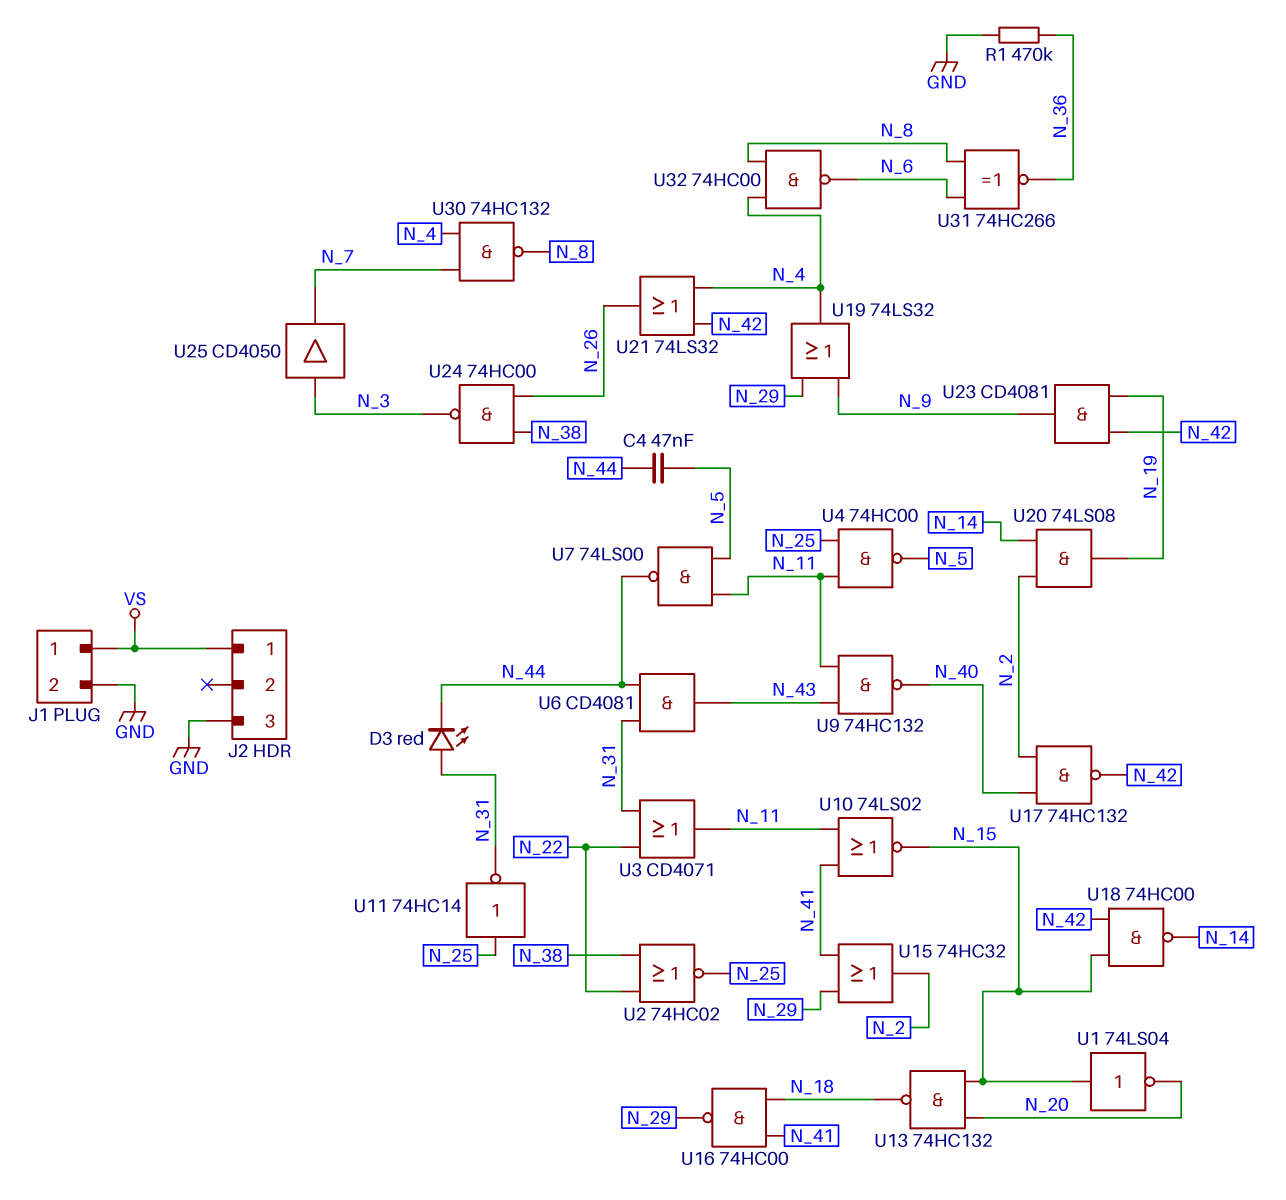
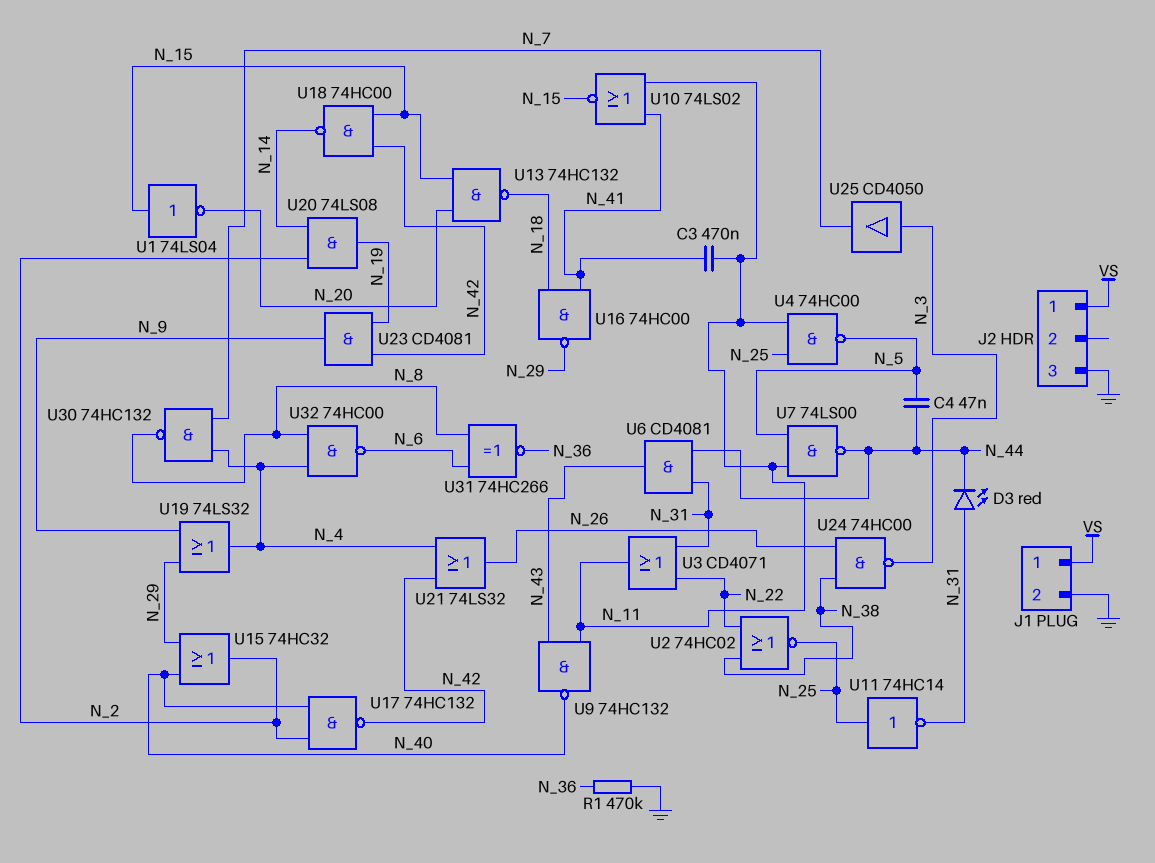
C3: none -> 470nF (N_11, N_41)
U15: OR 74HC32 (in N_29, in N_41, out N_2) -> OR 74HC32 (in N_29, in N_40, out N_2)

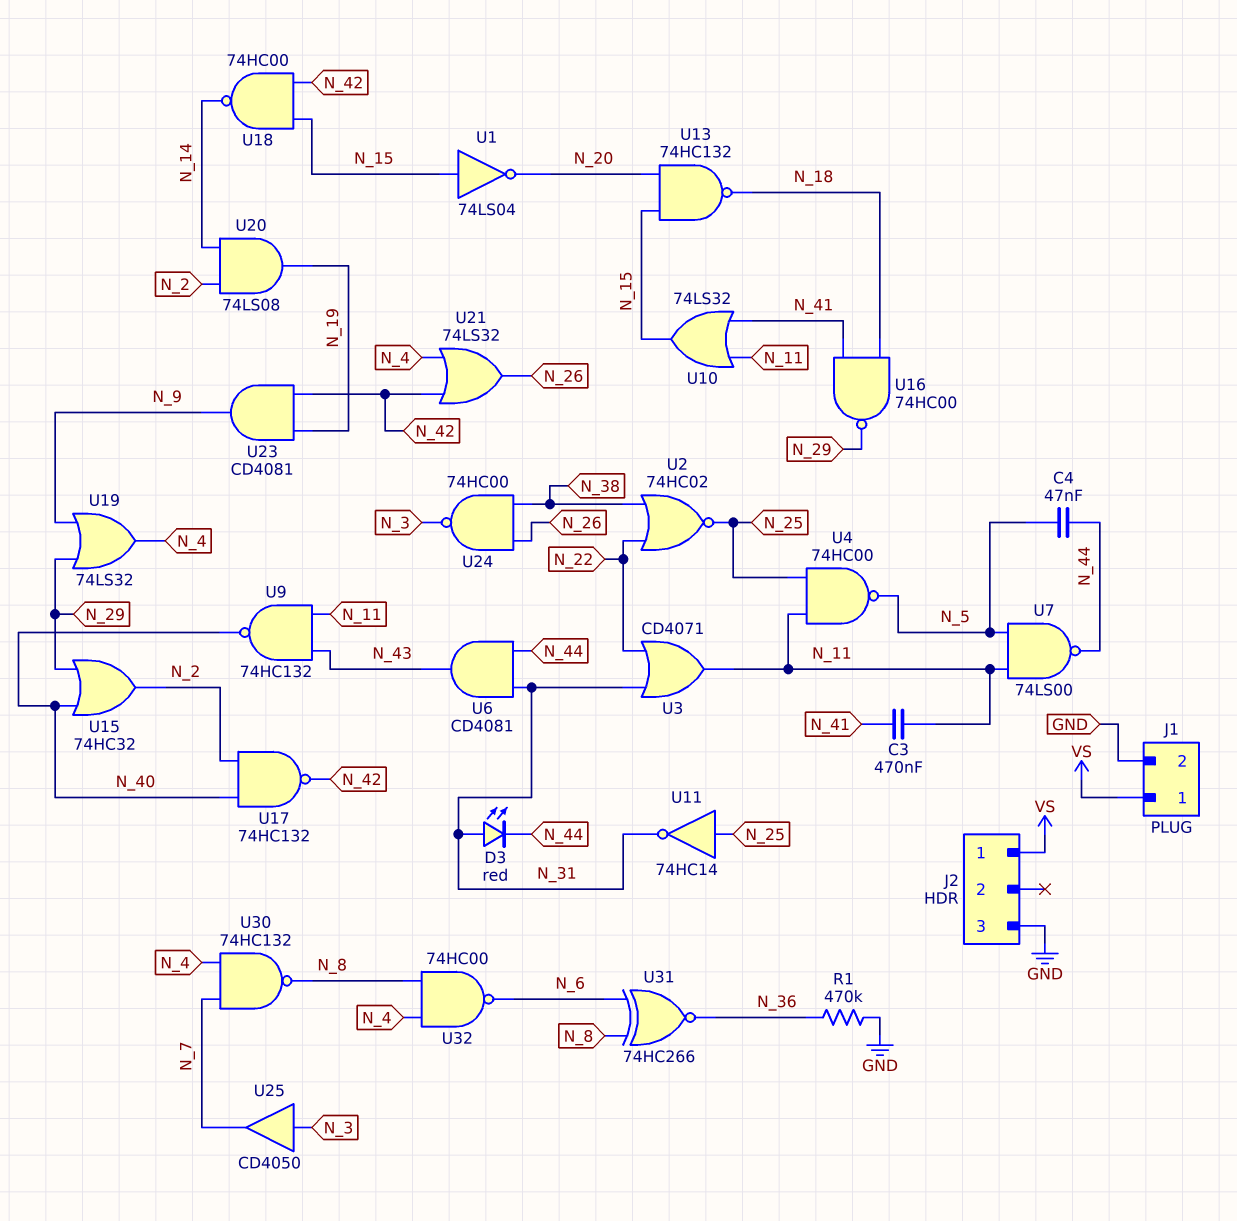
U10: NOR 74LS02 (in N_11, in N_41, out N_15) -> OR 74LS32 (in N_11, in N_41, out N_15)

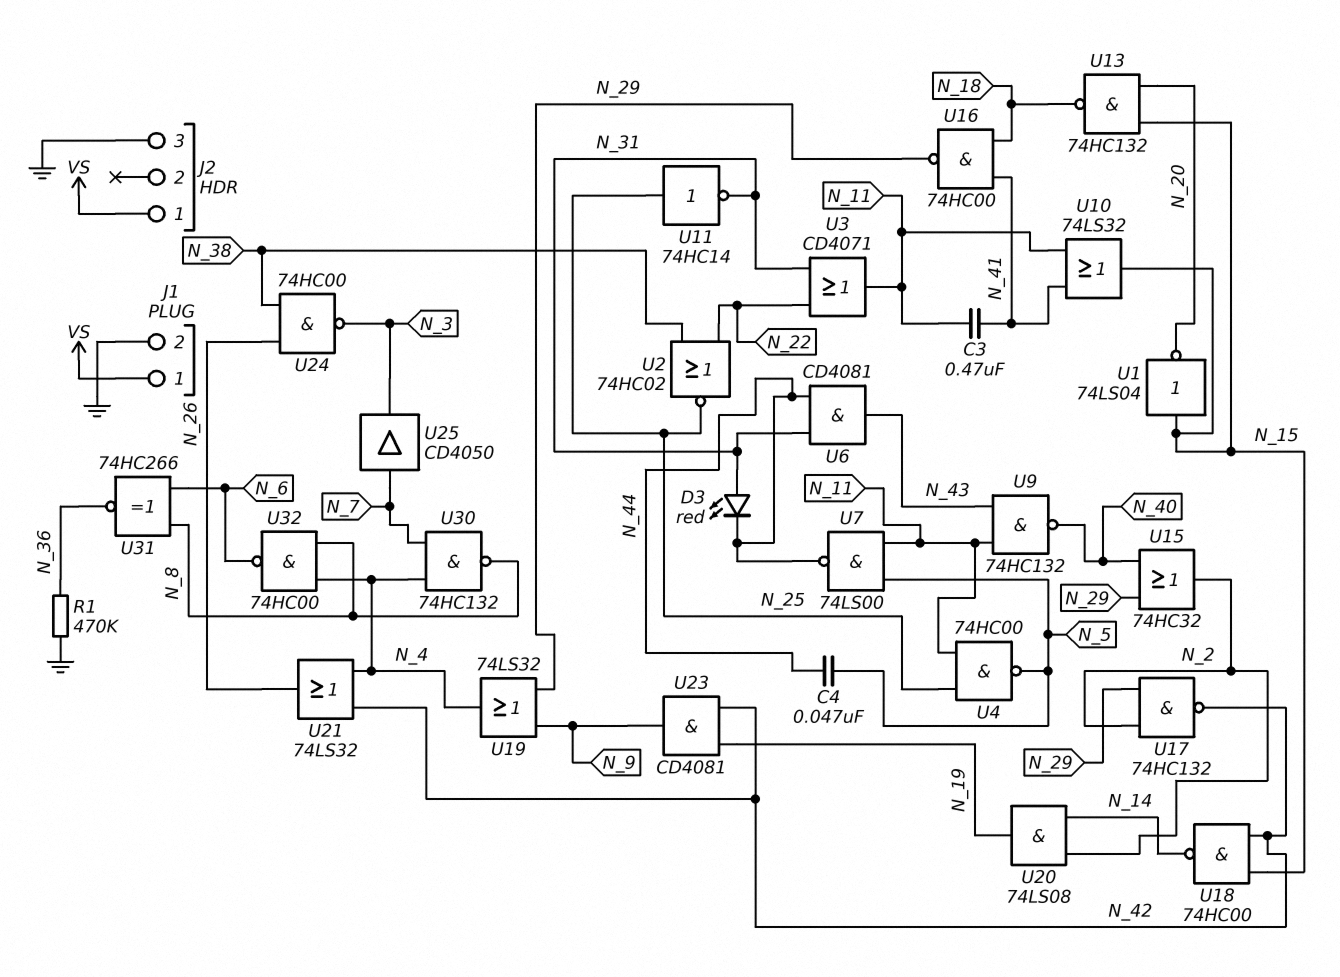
U17: NAND 74HC132 (in N_2, in N_40, out N_42) -> NAND 74HC132 (in N_2, in N_29, out N_42)
U25: buffer CD4050 (in N_3, out N_7) -> buffer CD4050 (in N_7, out N_3)

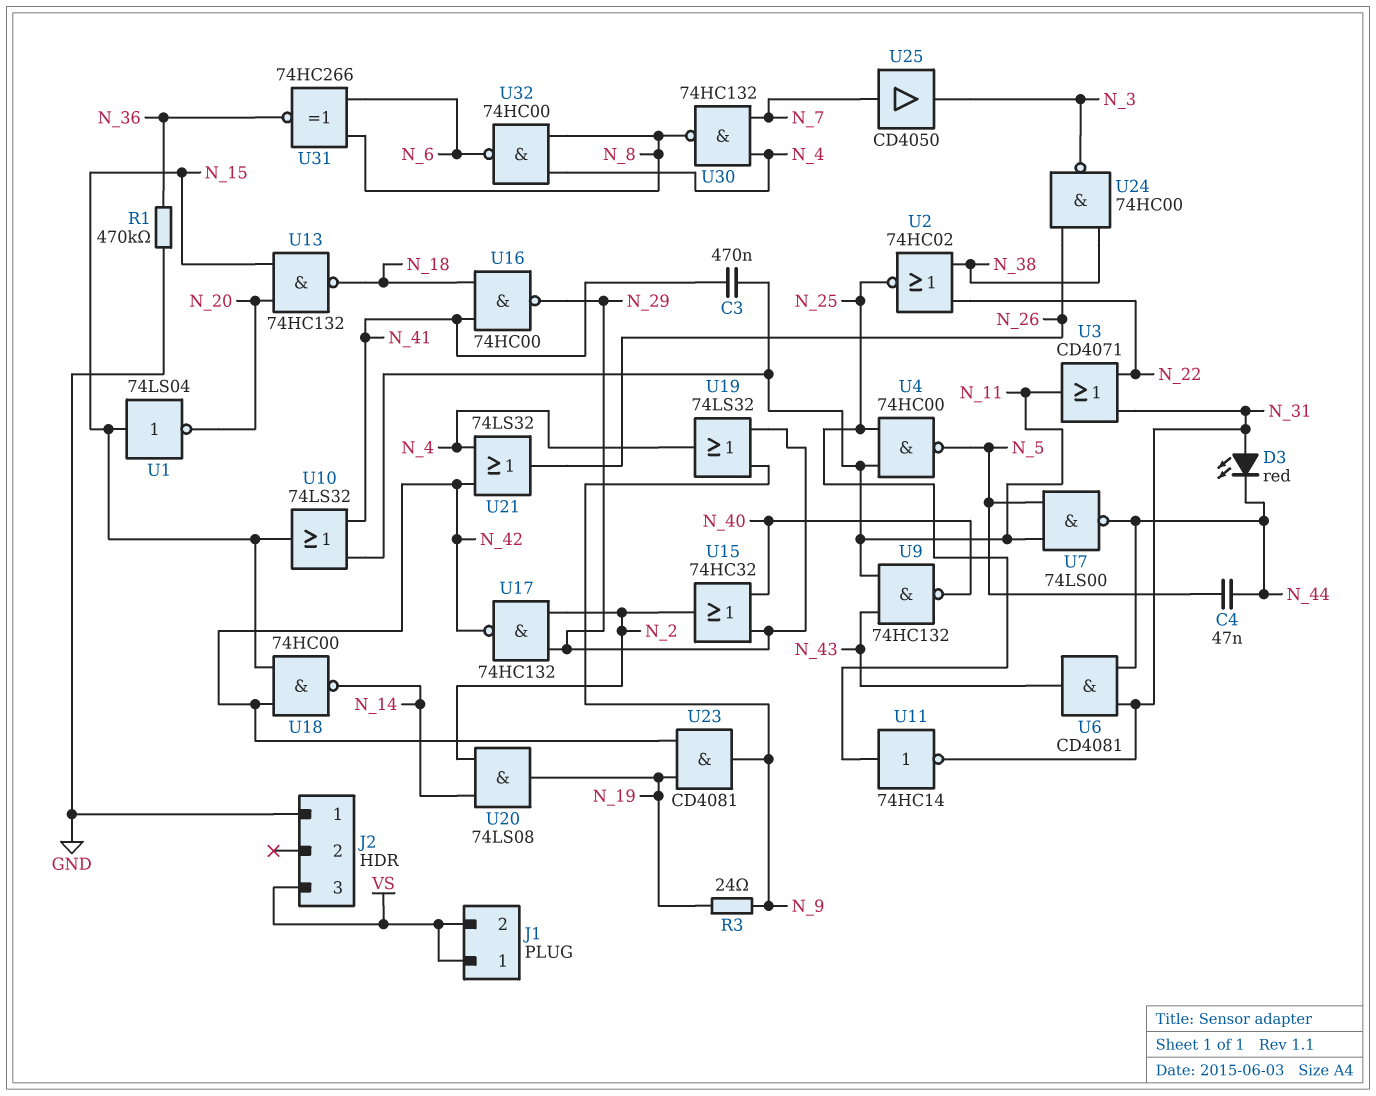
J1 pin 2: GND -> VS
J2 pin 1: VS -> GND
J2 pin 3: GND -> VS
R3: none -> 24 (N_9, N_19)

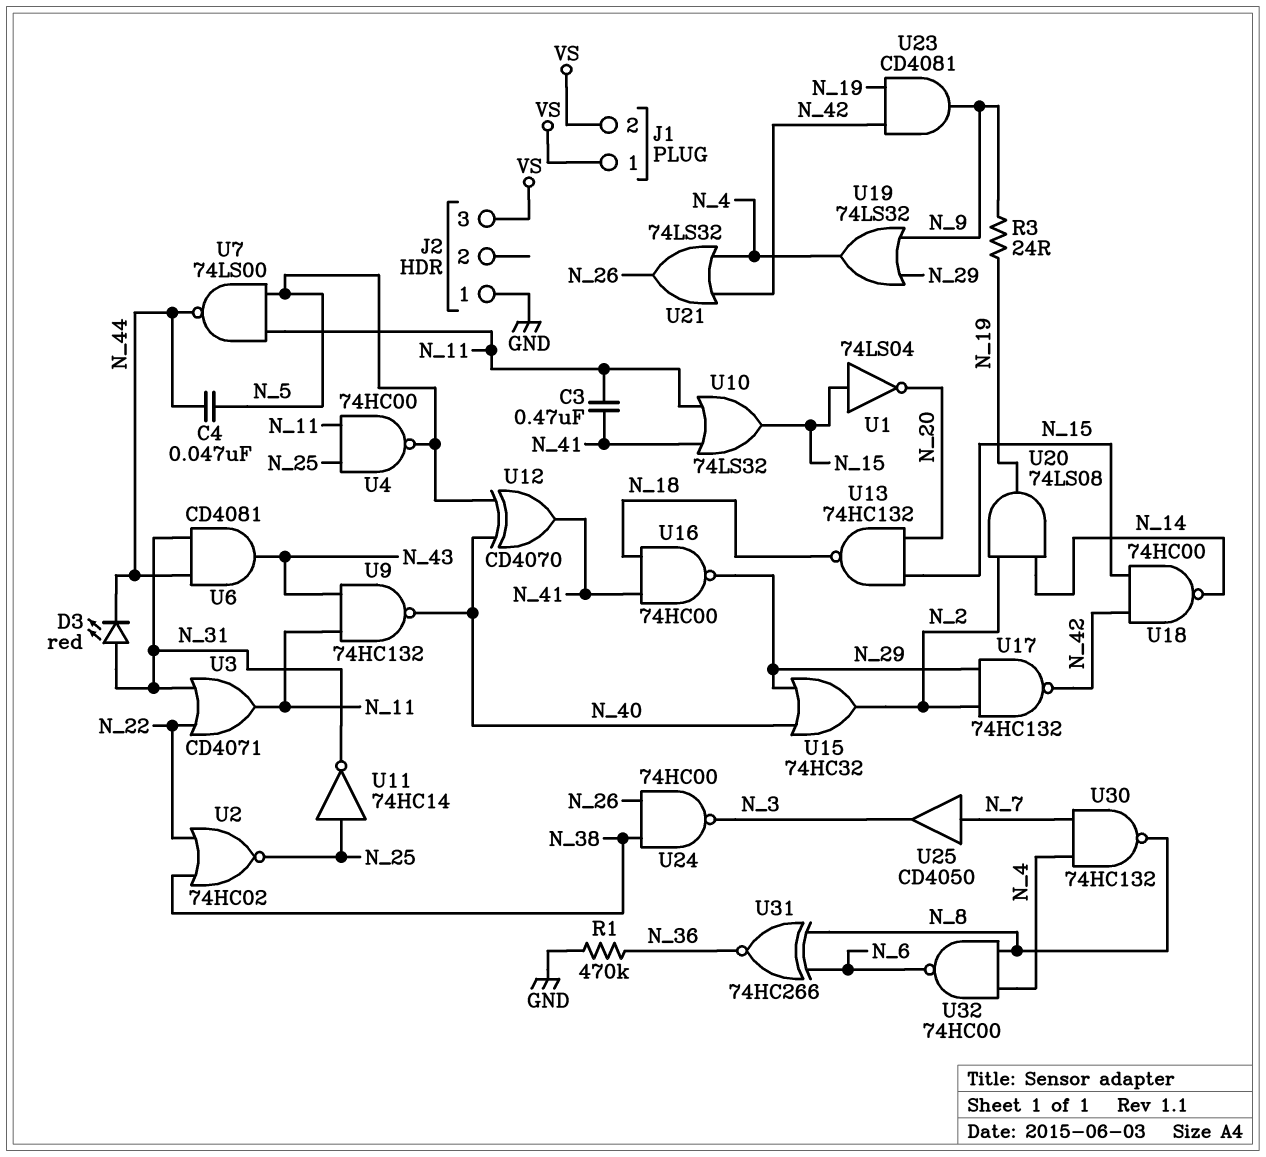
U12: none -> XOR CD4070 (in N_5, in N_40, out N_41)

